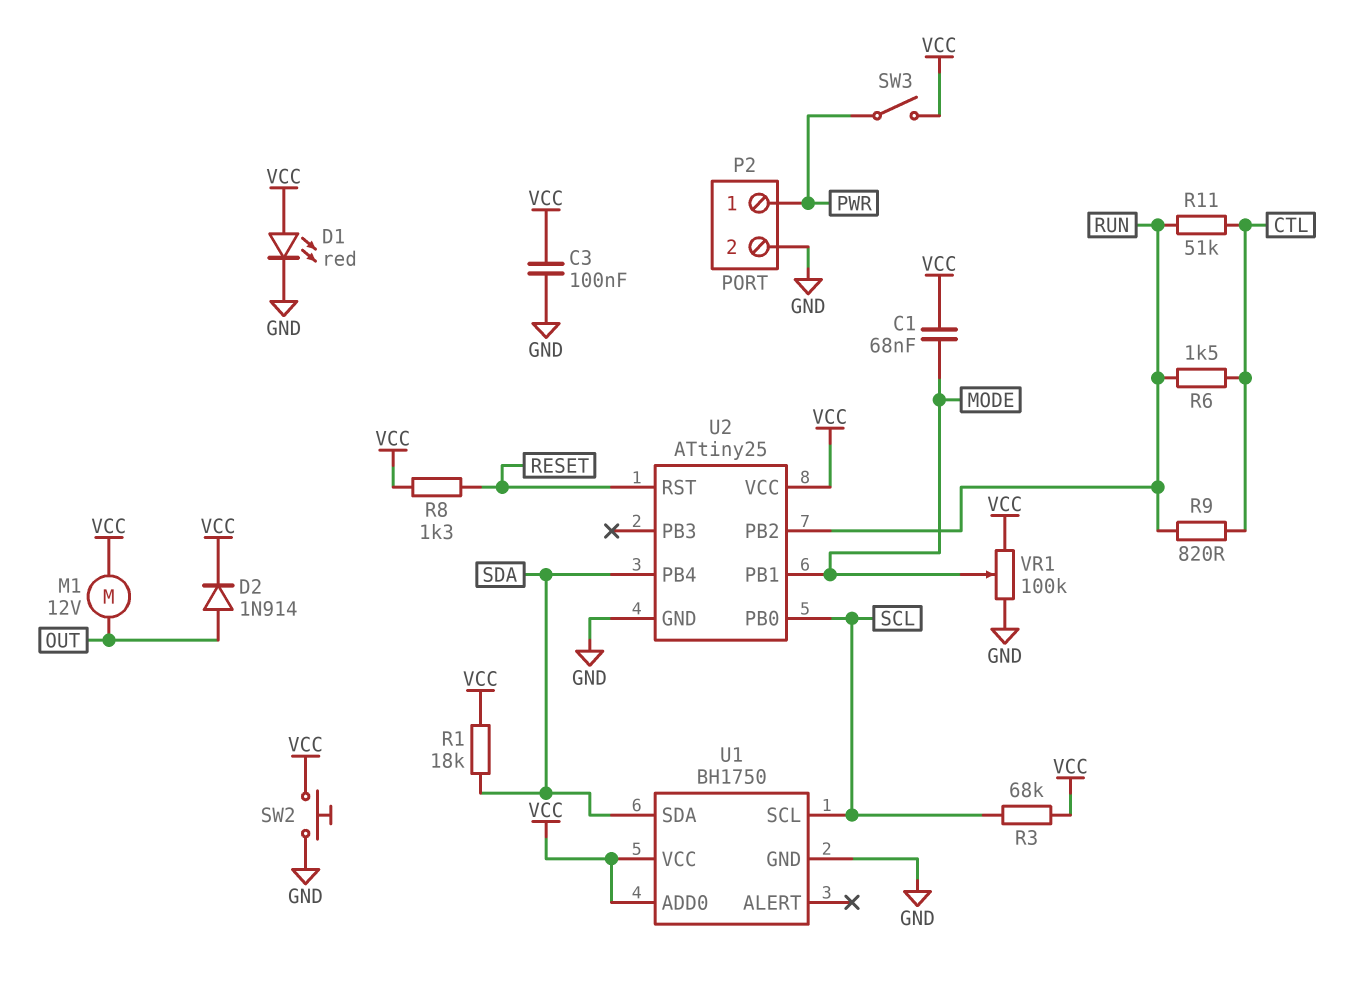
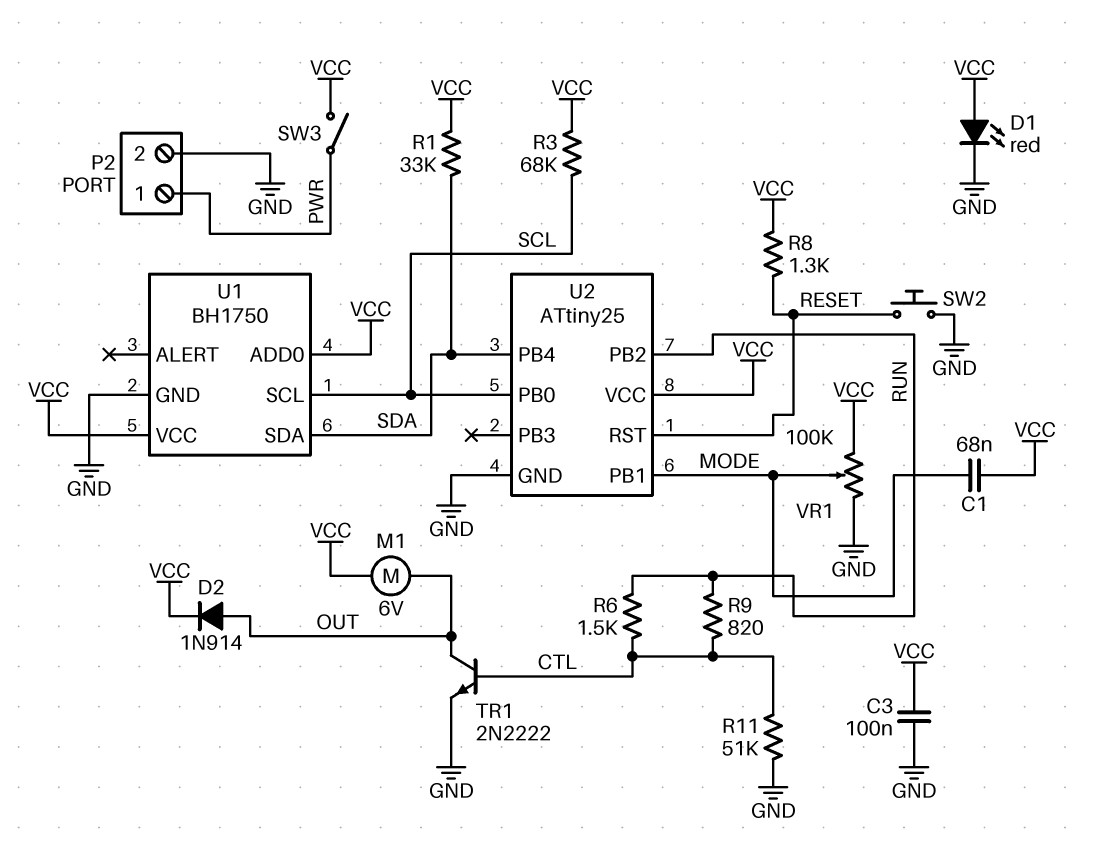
M1: motor 12V (OUT, VCC) -> motor 6V (OUT, VCC)
R1: 18k (SDA, VCC) -> 33k (SDA, VCC)
R11: 51k (CTL, RUN) -> 51k (CTL, GND)
SW2: button (GND, VCC) -> button (GND, RESET)
TR1: none -> NPN 2N2222 (B CTL, C OUT, E GND)

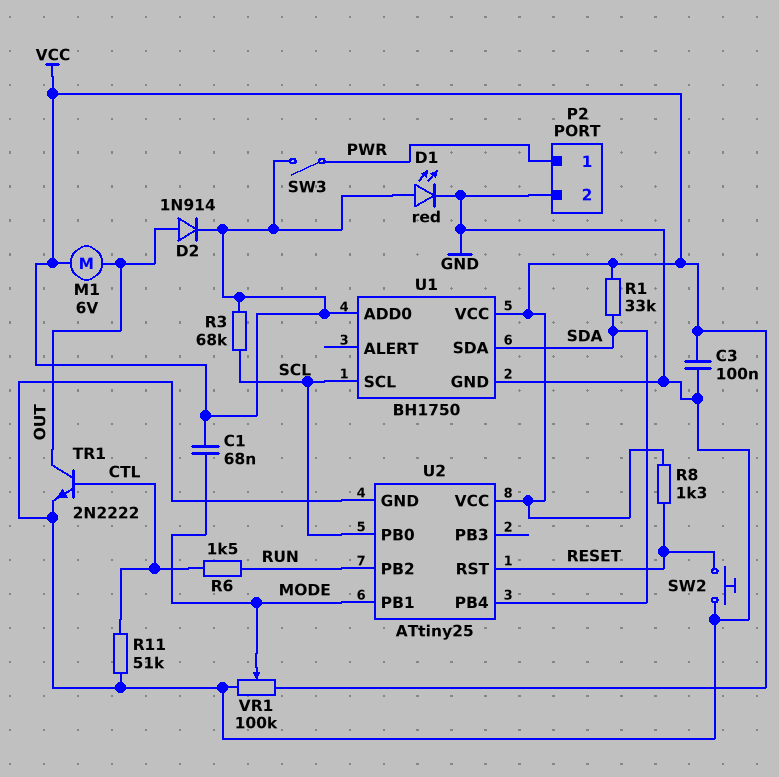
R9: 820 (CTL, RUN) -> none

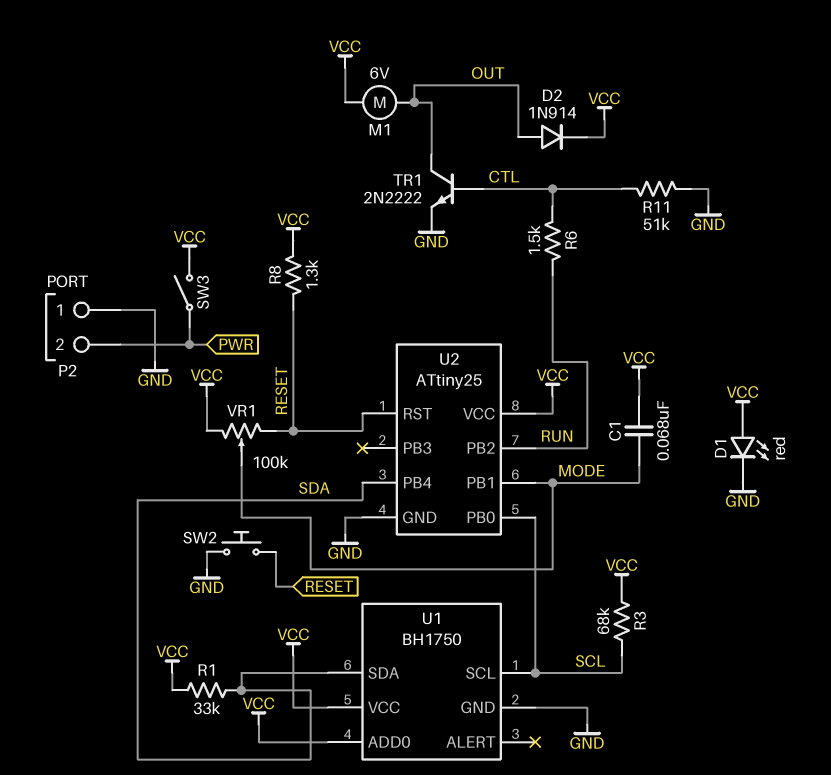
C3: 100nF (GND, VCC) -> none
P2 pin 1: PWR -> GND
P2 pin 2: GND -> PWR
VR1: 100k (GND, VCC, wiper MODE) -> 100k (RESET, VCC, wiper MODE)

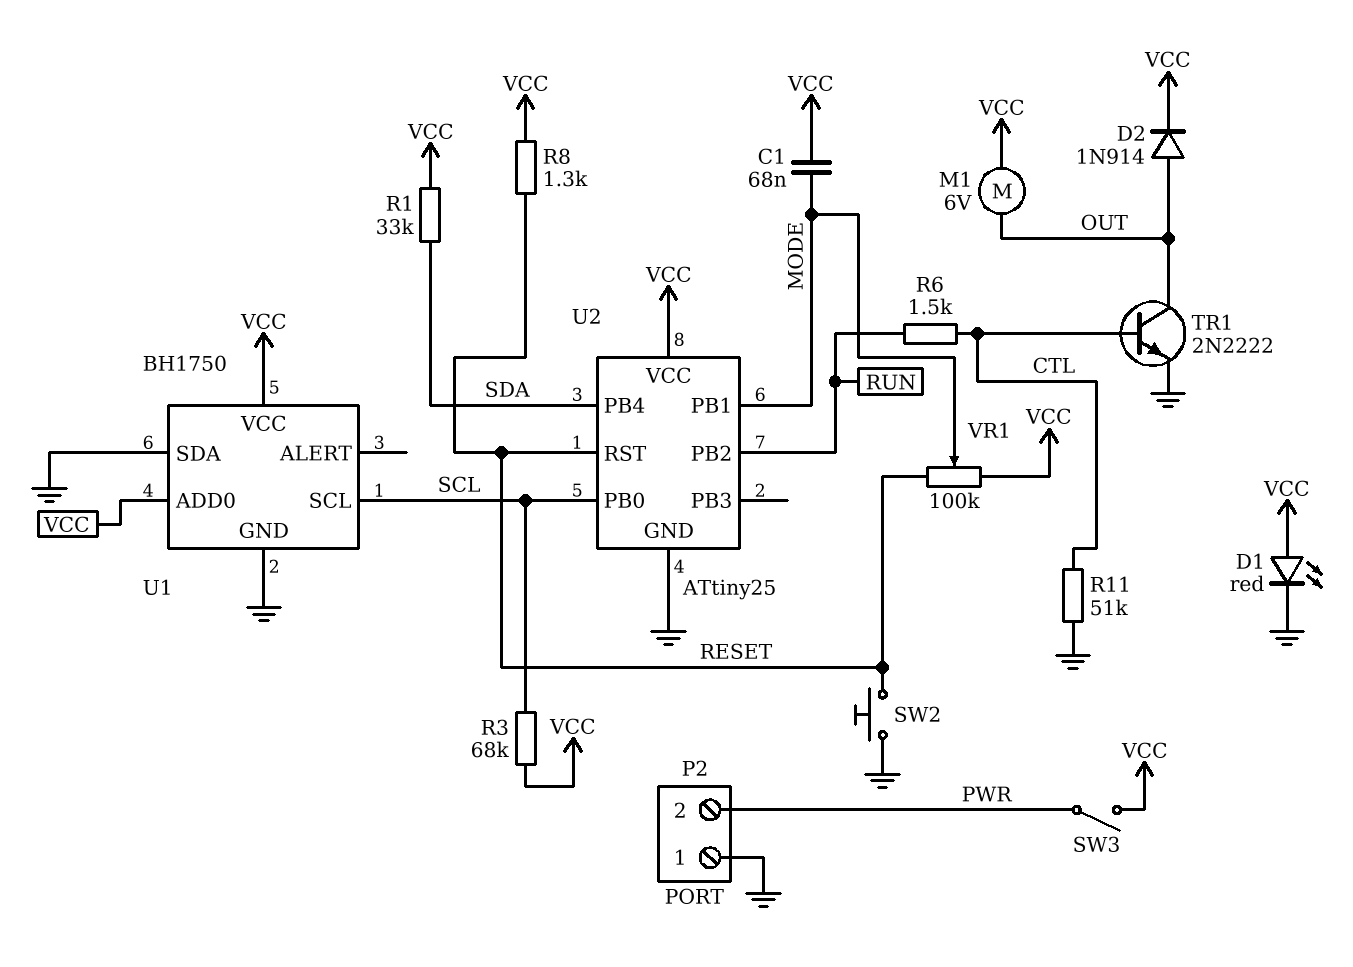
U1 pin SDA: SDA -> GND

